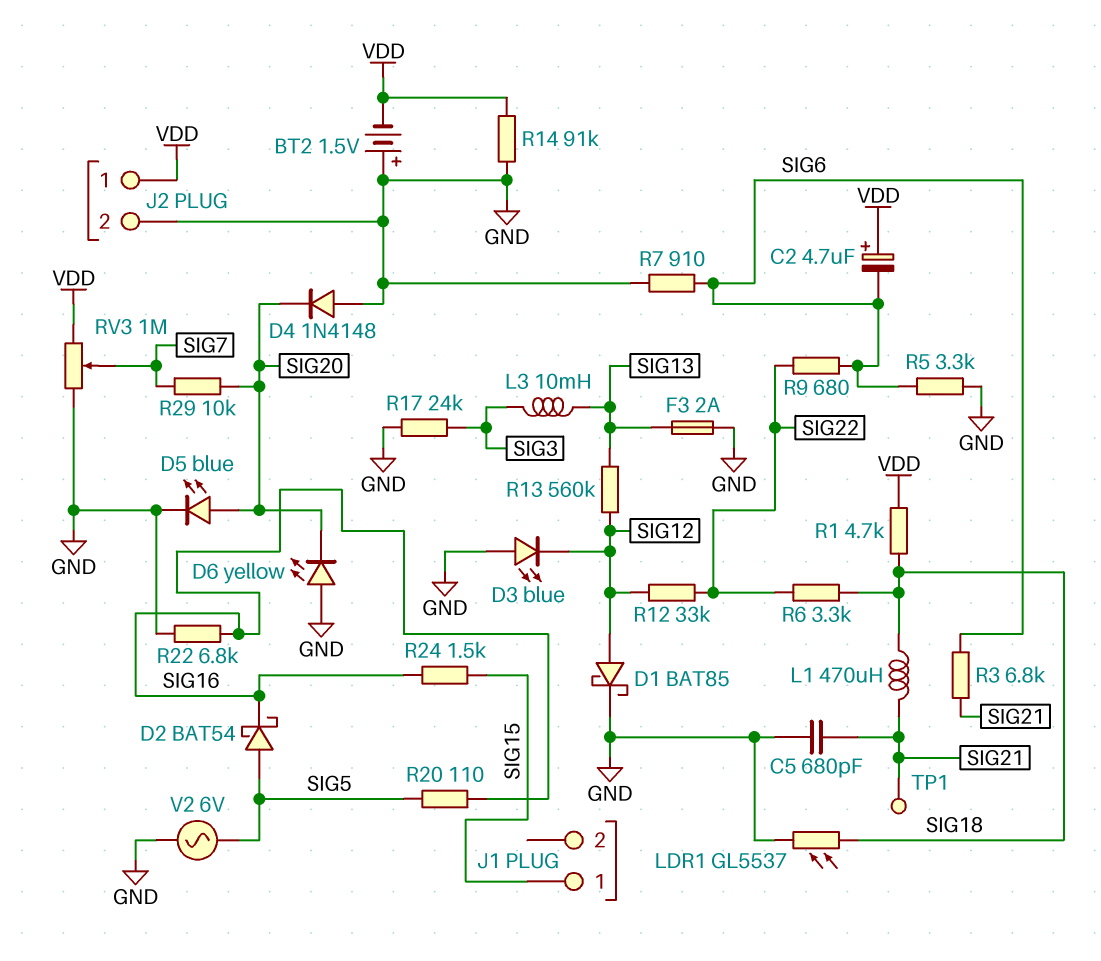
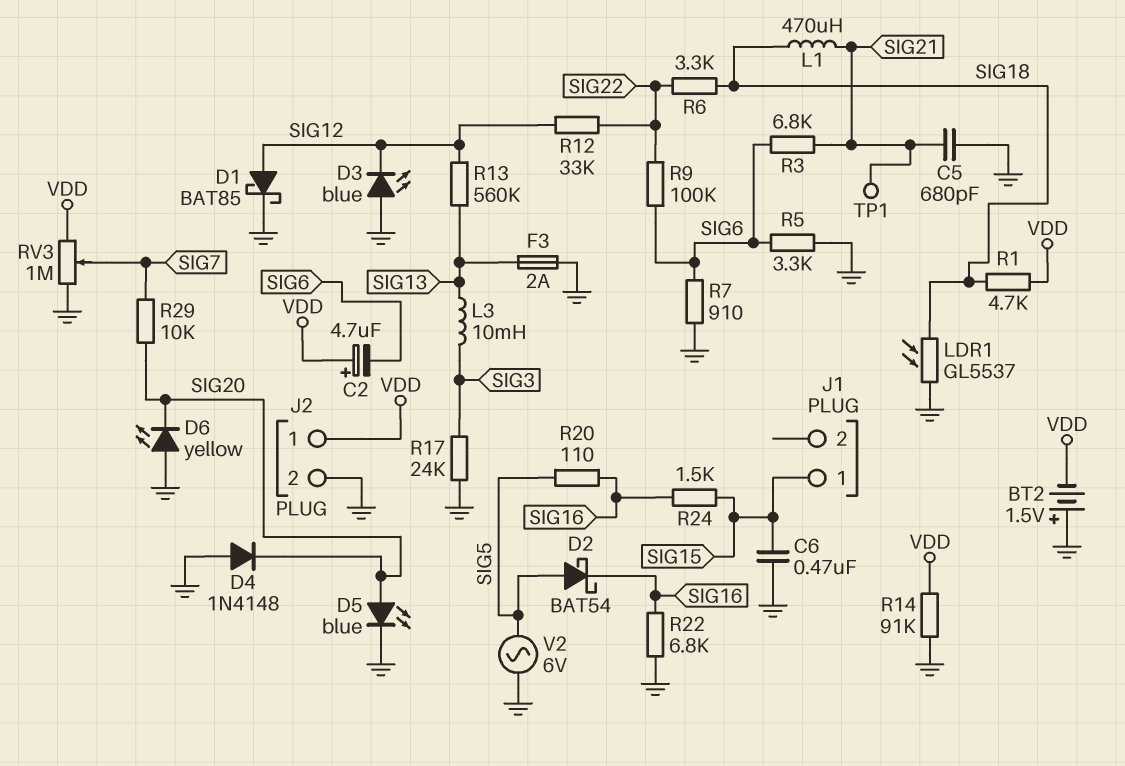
C6: none -> 470nF (GND, SIG15)
R9: 680 (SIG6, SIG22) -> 100k (SIG6, SIG22)

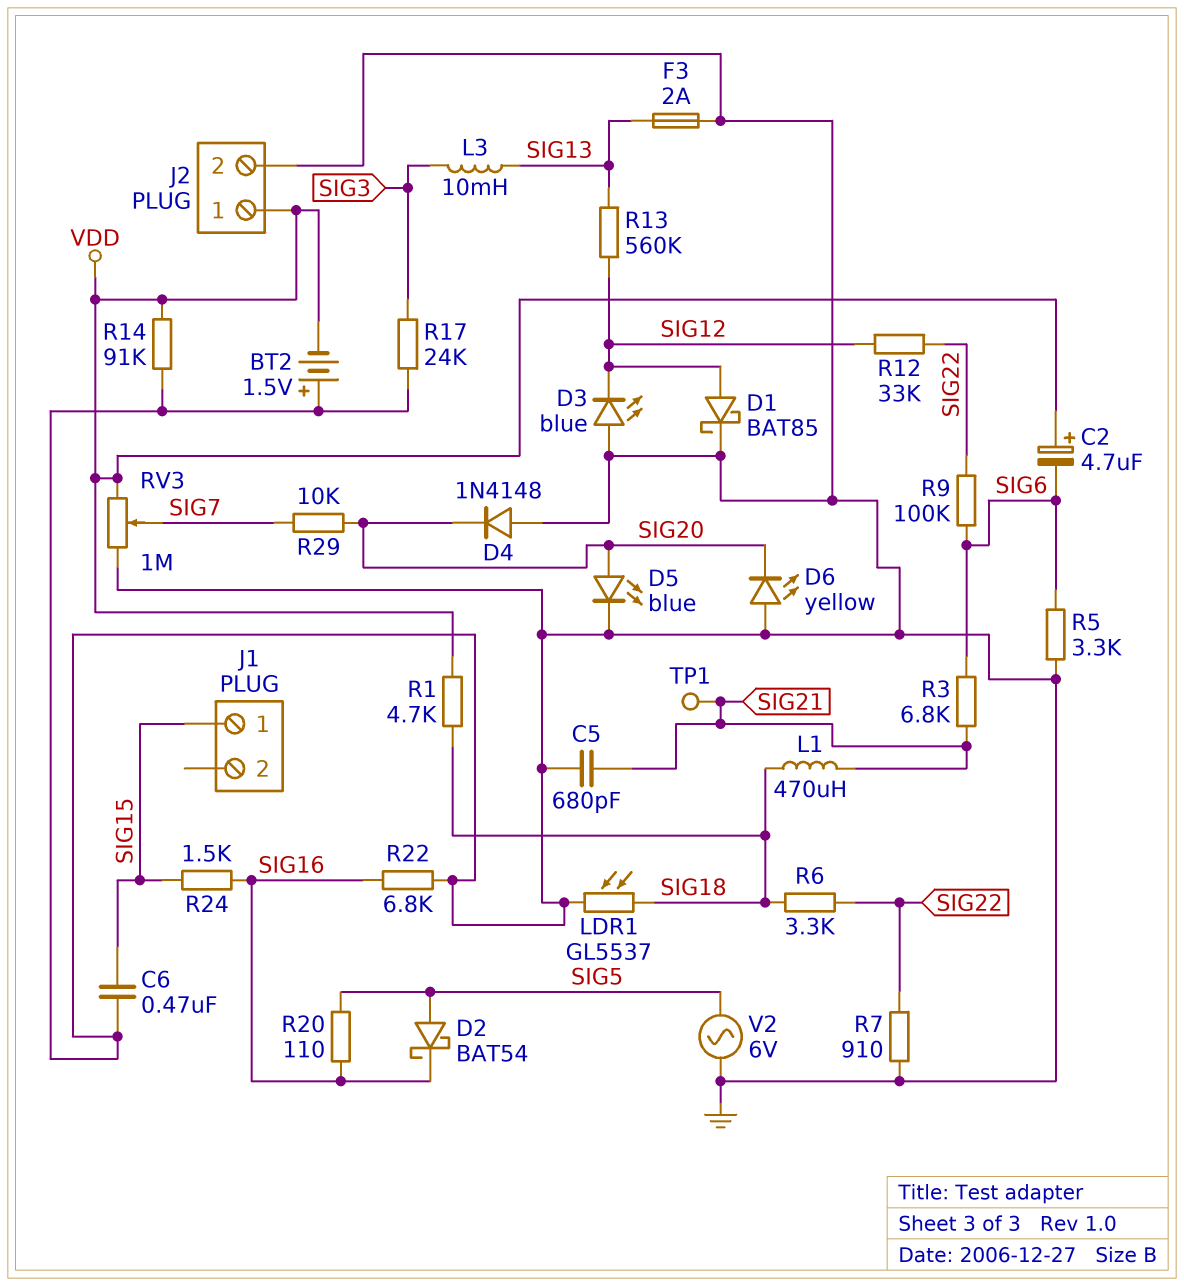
R7: 910 (GND, SIG6) -> 910 (GND, SIG22)

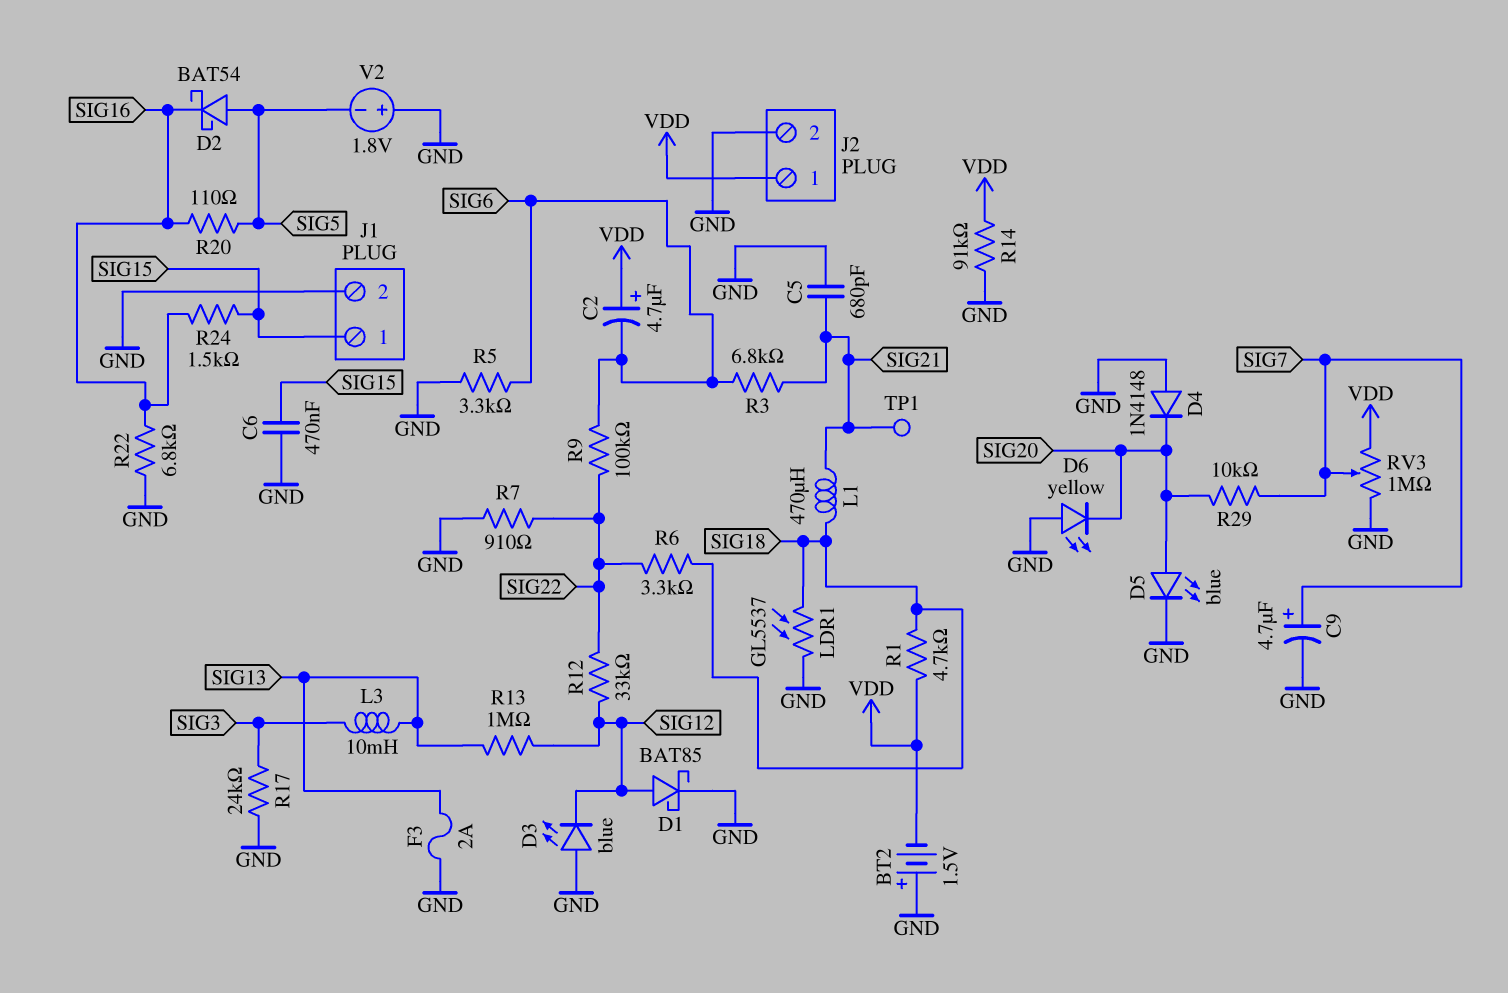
C9: none -> 4.7uF (plus SIG7, minus GND)
J1 pin 2: none -> GND
R13: 560k (SIG12, SIG13) -> 1M (SIG12, SIG13)
V2: AC 6V (GND, SIG5) -> 1.8V (plus GND, minus SIG5)

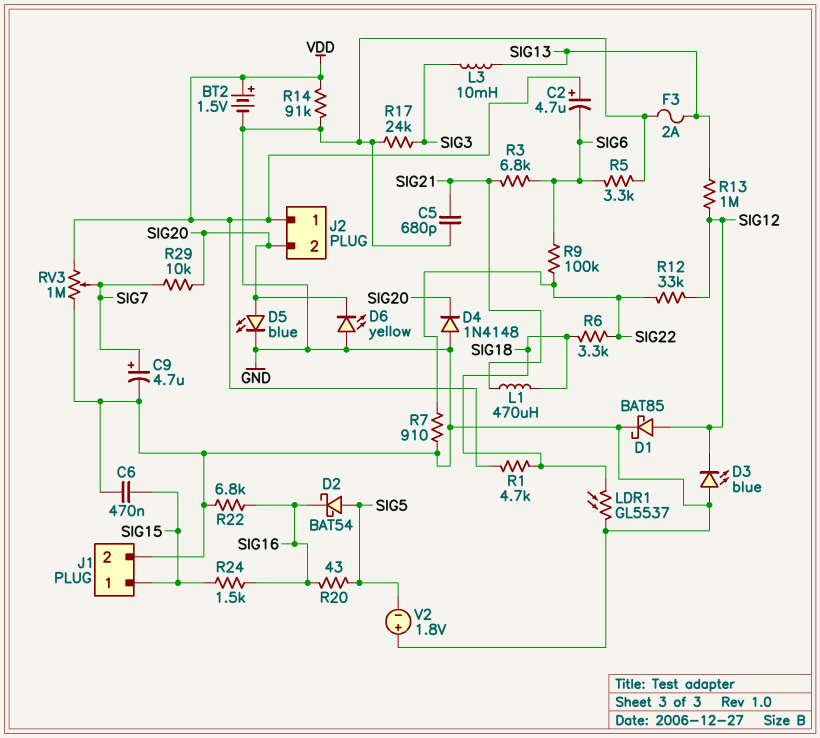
BT2: 1.5V (plus GND, minus VDD) -> 1.5V (plus VDD, minus GND)
J2 pin 2: GND -> SIG20
R20: 110 (SIG5, SIG16) -> 43 (SIG5, SIG16)
TP1: test point (SIG21) -> none

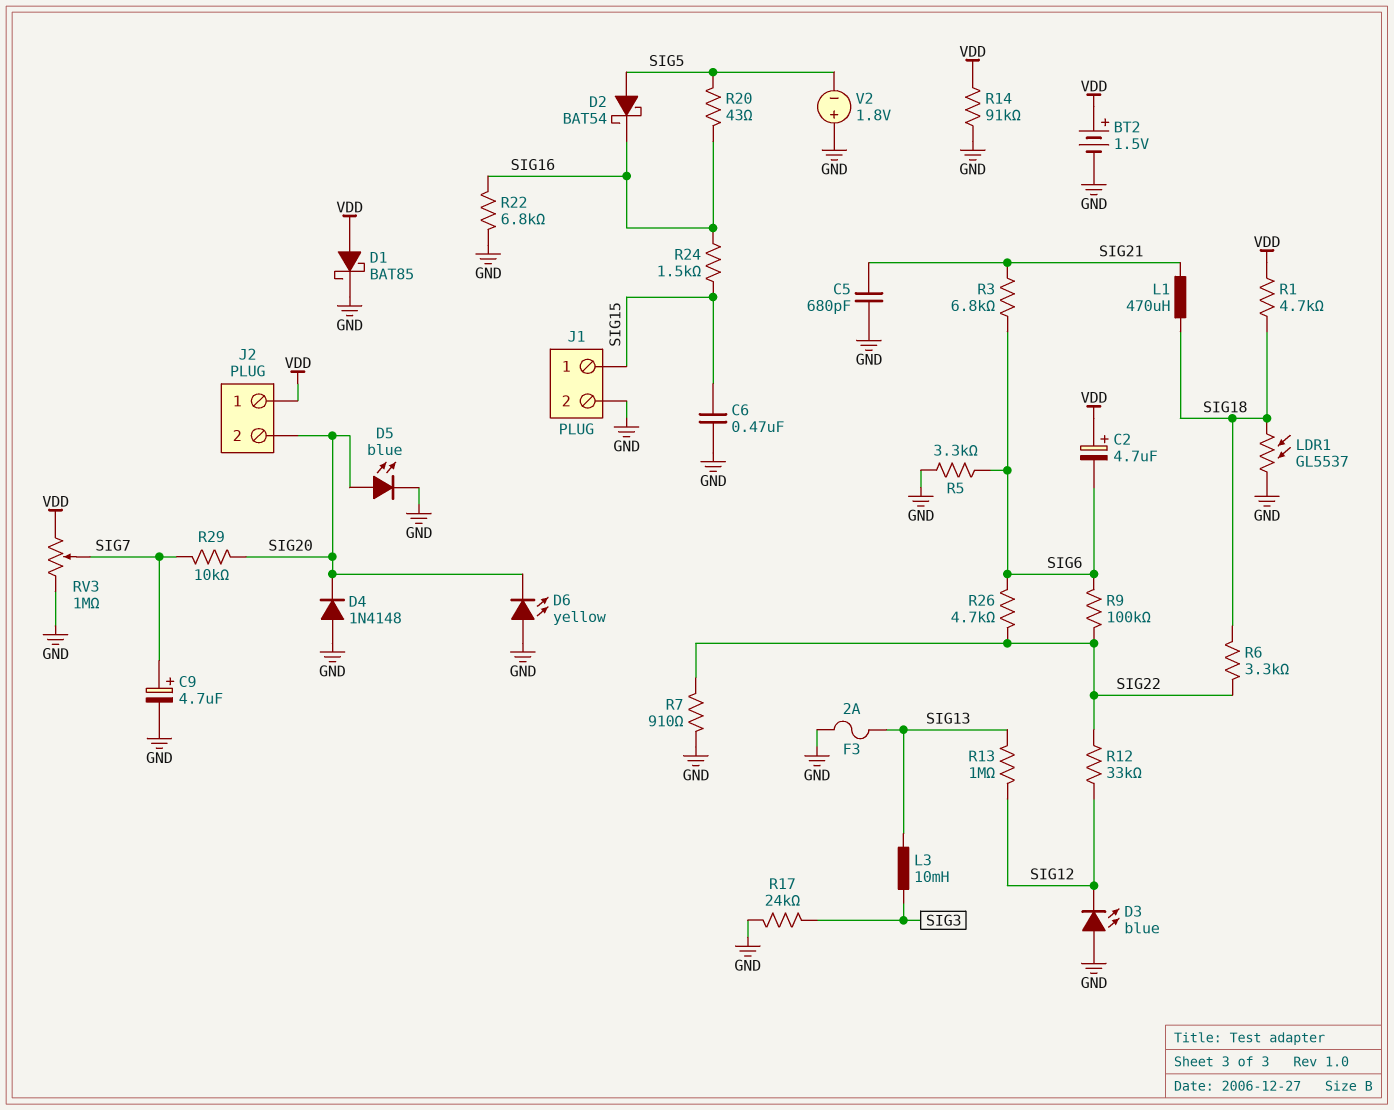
D1: schottky BAT85 (A SIG12, K GND) -> schottky BAT85 (A VDD, K GND)
R26: none -> 4.7k (SIG6, SIG22)

